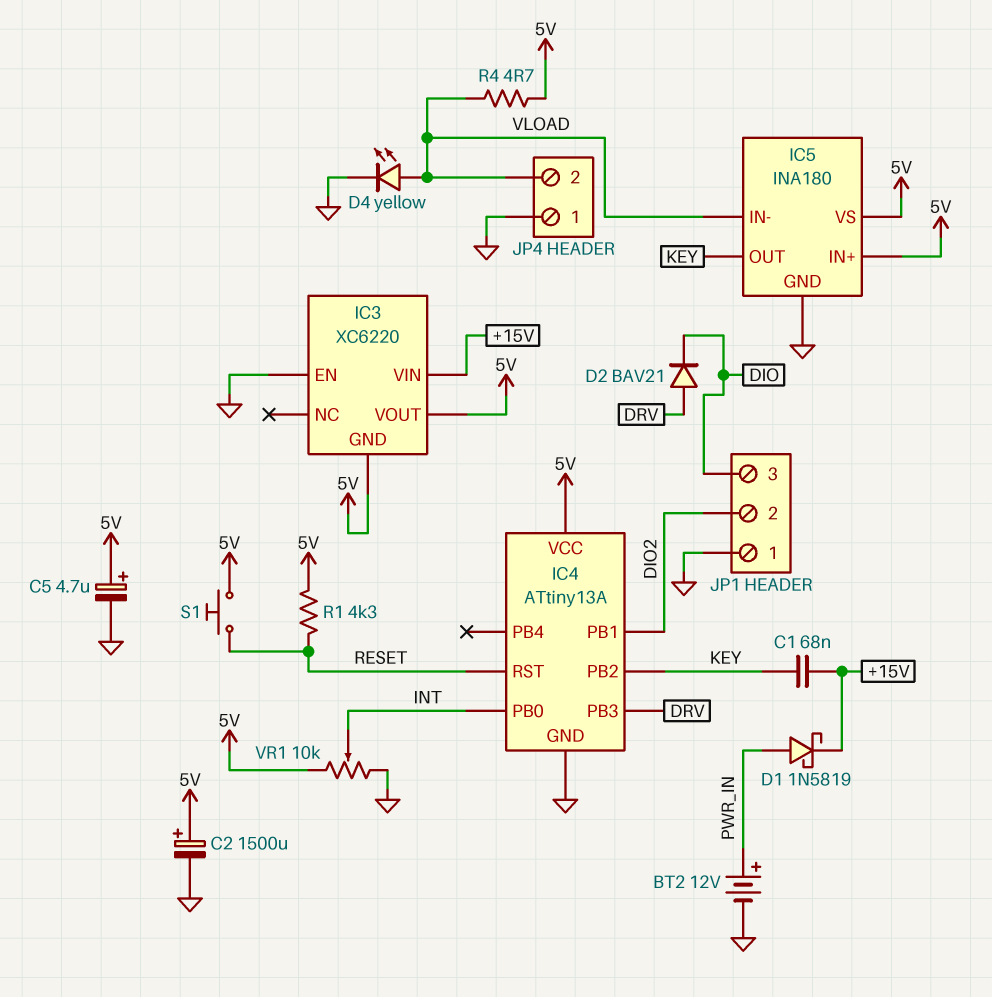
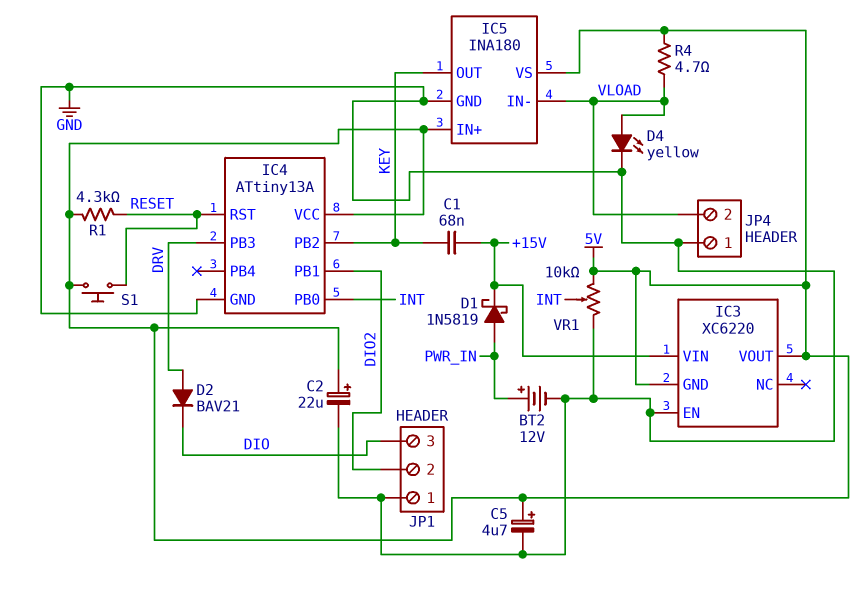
C2: 1500uF (plus 5V, minus GND) -> 22uF (plus 5V, minus GND)

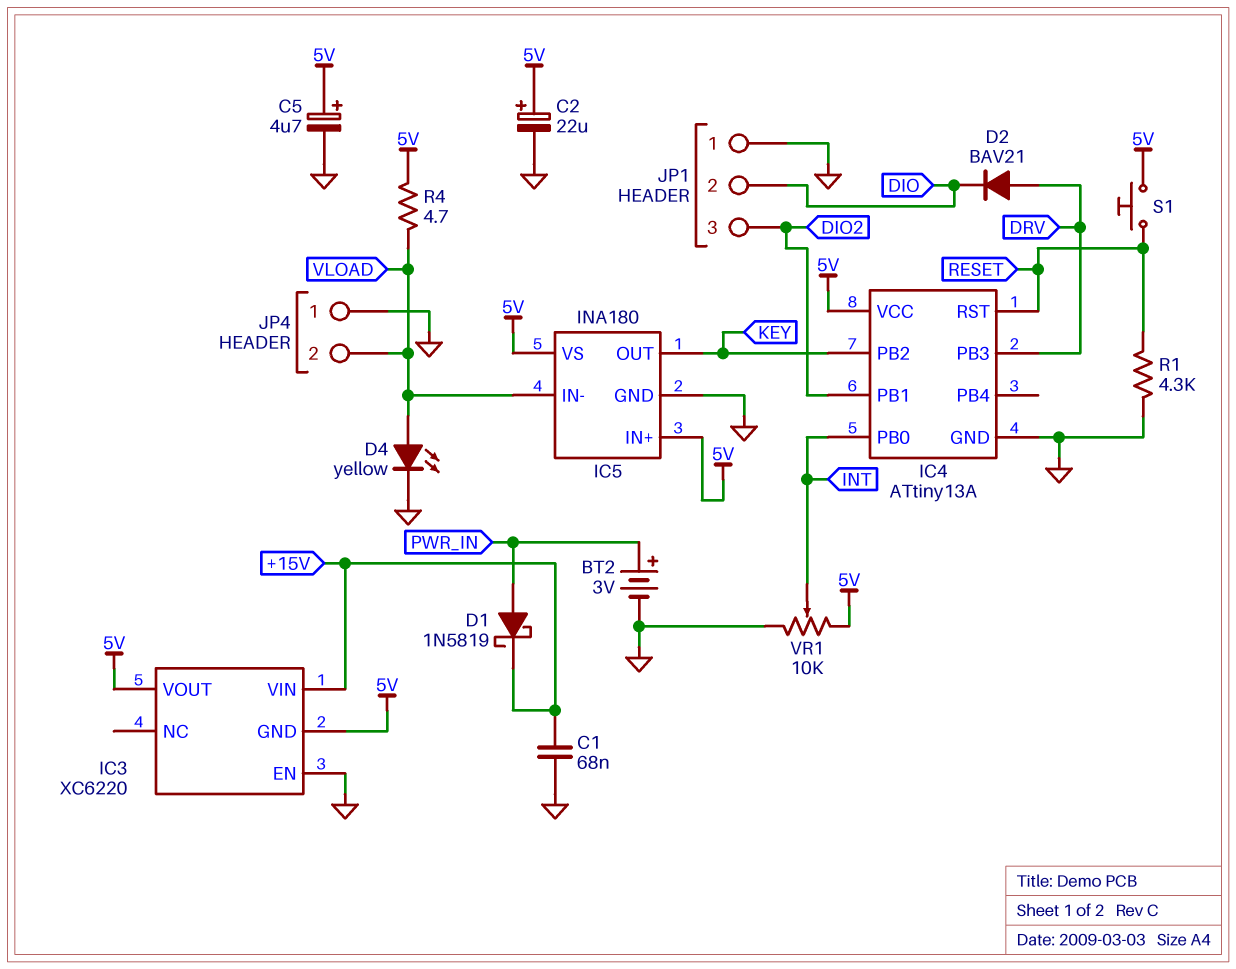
BT2: 12V (plus PWR_IN, minus GND) -> 3V (plus PWR_IN, minus GND)
C1: 68nF (+15V, KEY) -> 68nF (+15V, GND)
JP1 pin 2: DIO2 -> DIO
JP1 pin 3: DIO -> DIO2
R1: 4.3k (5V, RESET) -> 4.3k (GND, RESET)

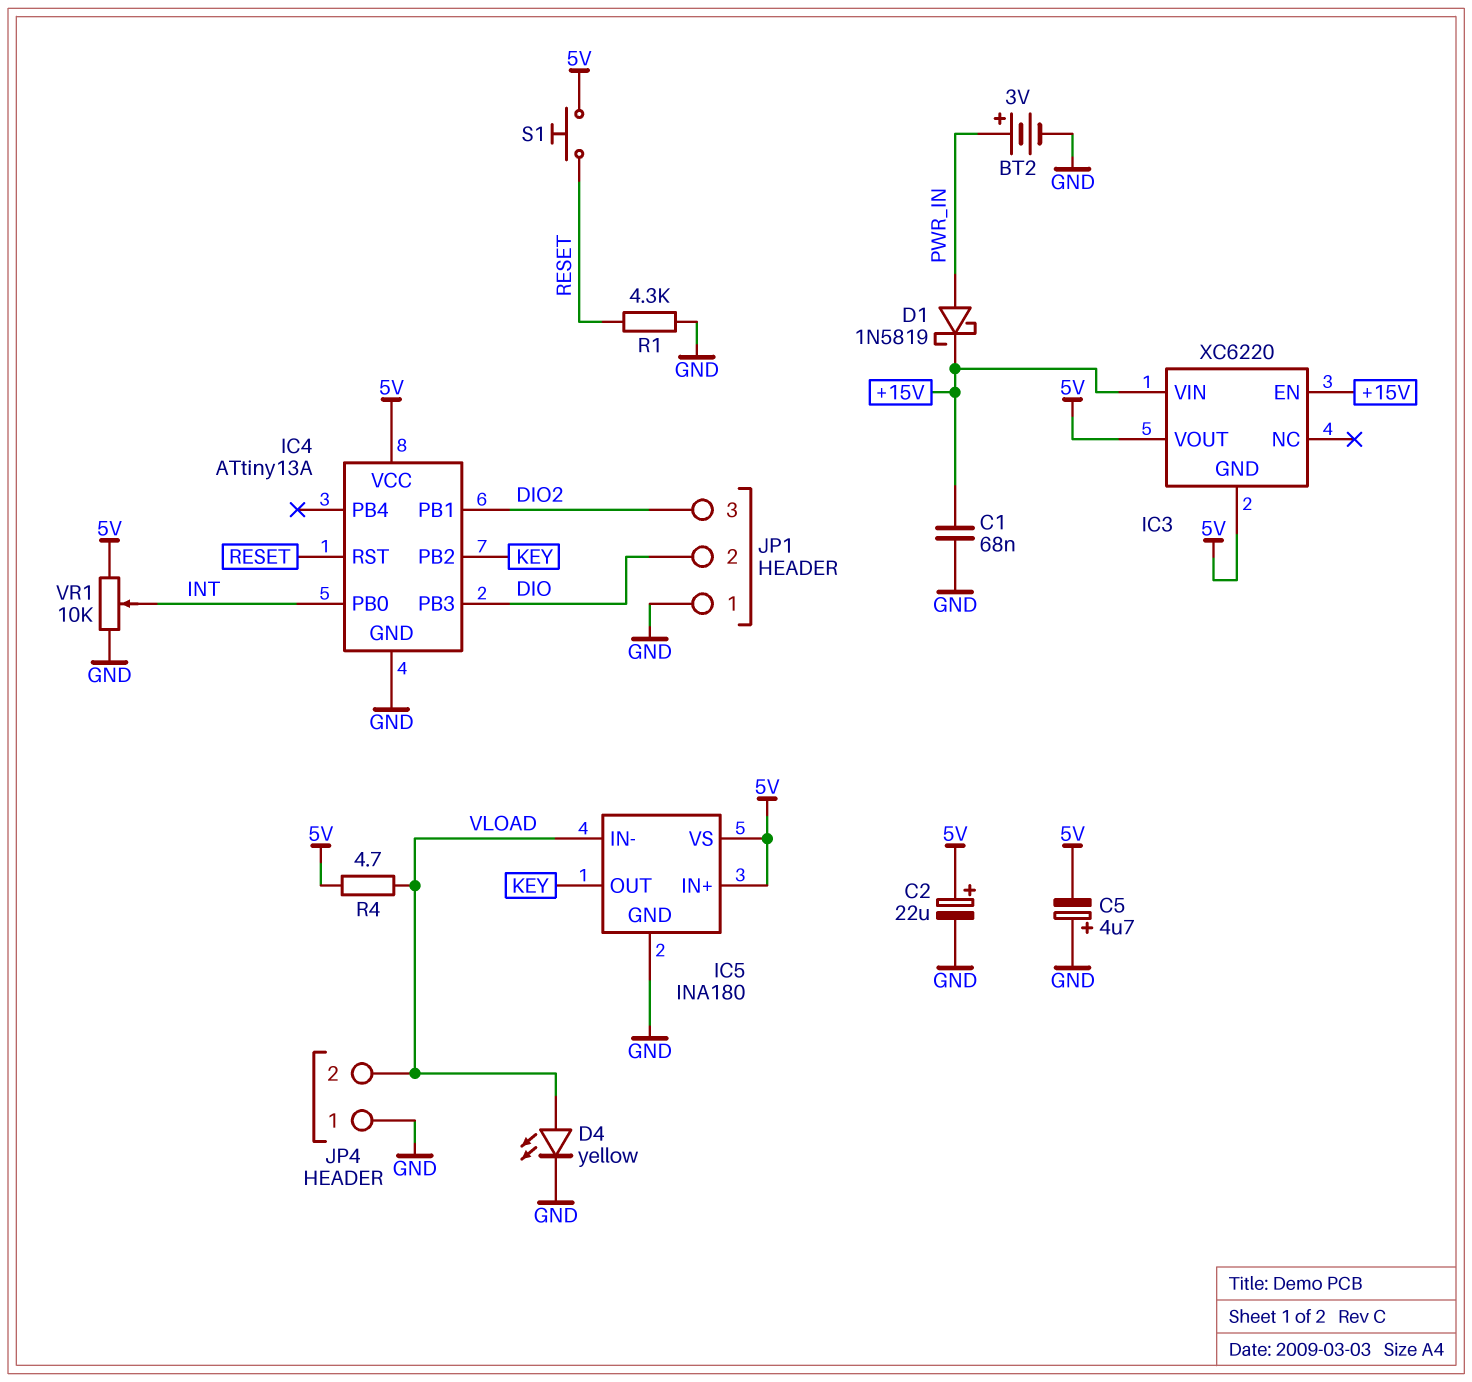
C5: 4.7uF (plus 5V, minus GND) -> 4.7uF (plus GND, minus 5V)
D2: diode BAV21 (A DRV, K DIO) -> none
IC3 pin EN: GND -> +15V
IC4 pin PB3: DRV -> DIO

